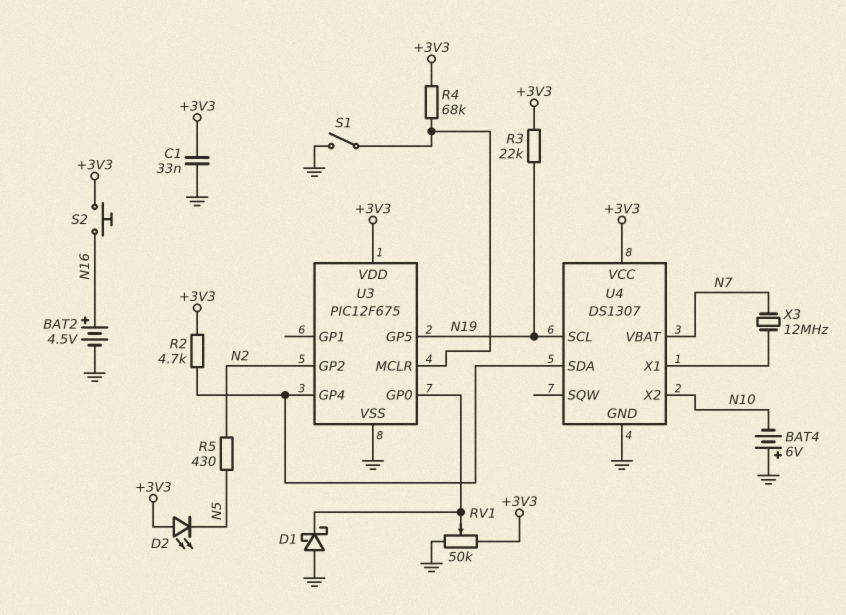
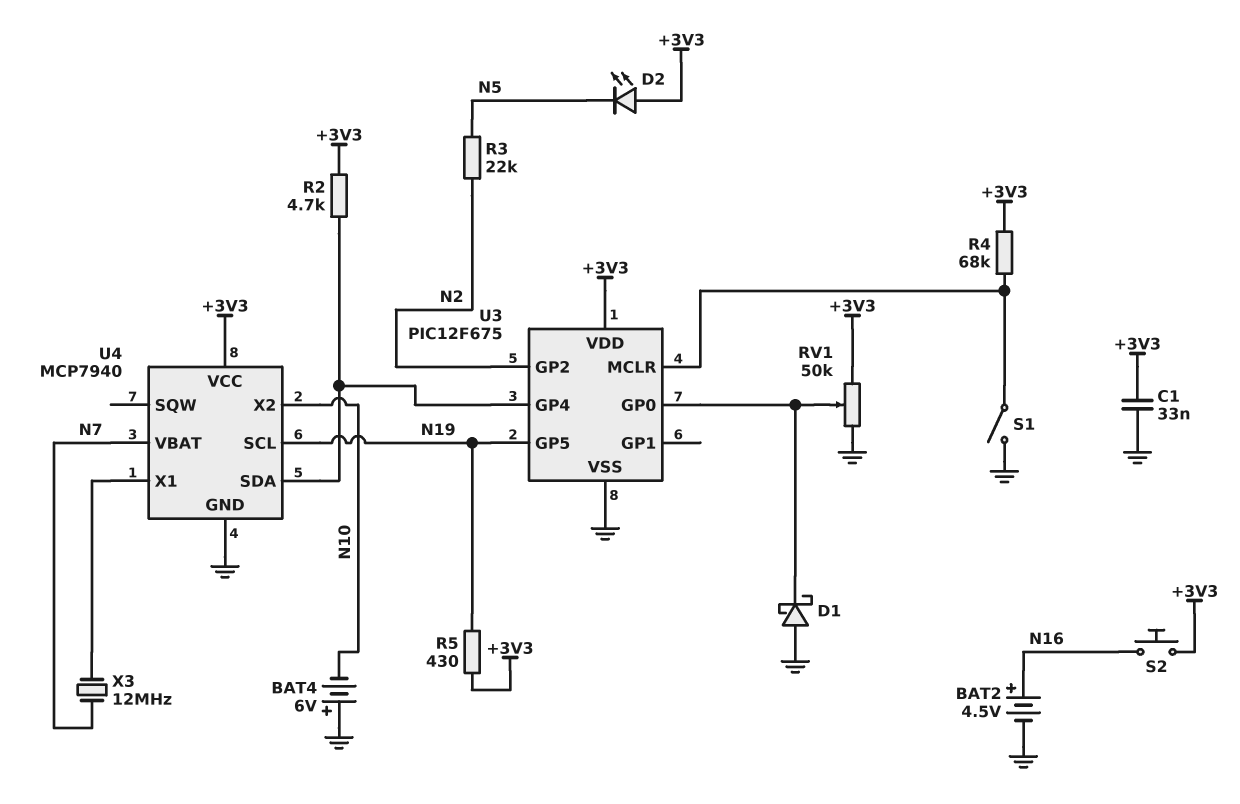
R3: 22k (+3V3, N19) -> 22k (N2, N5)
R5: 430 (N2, N5) -> 430 (+3V3, N19)
U4: DS1307 -> MCP7940

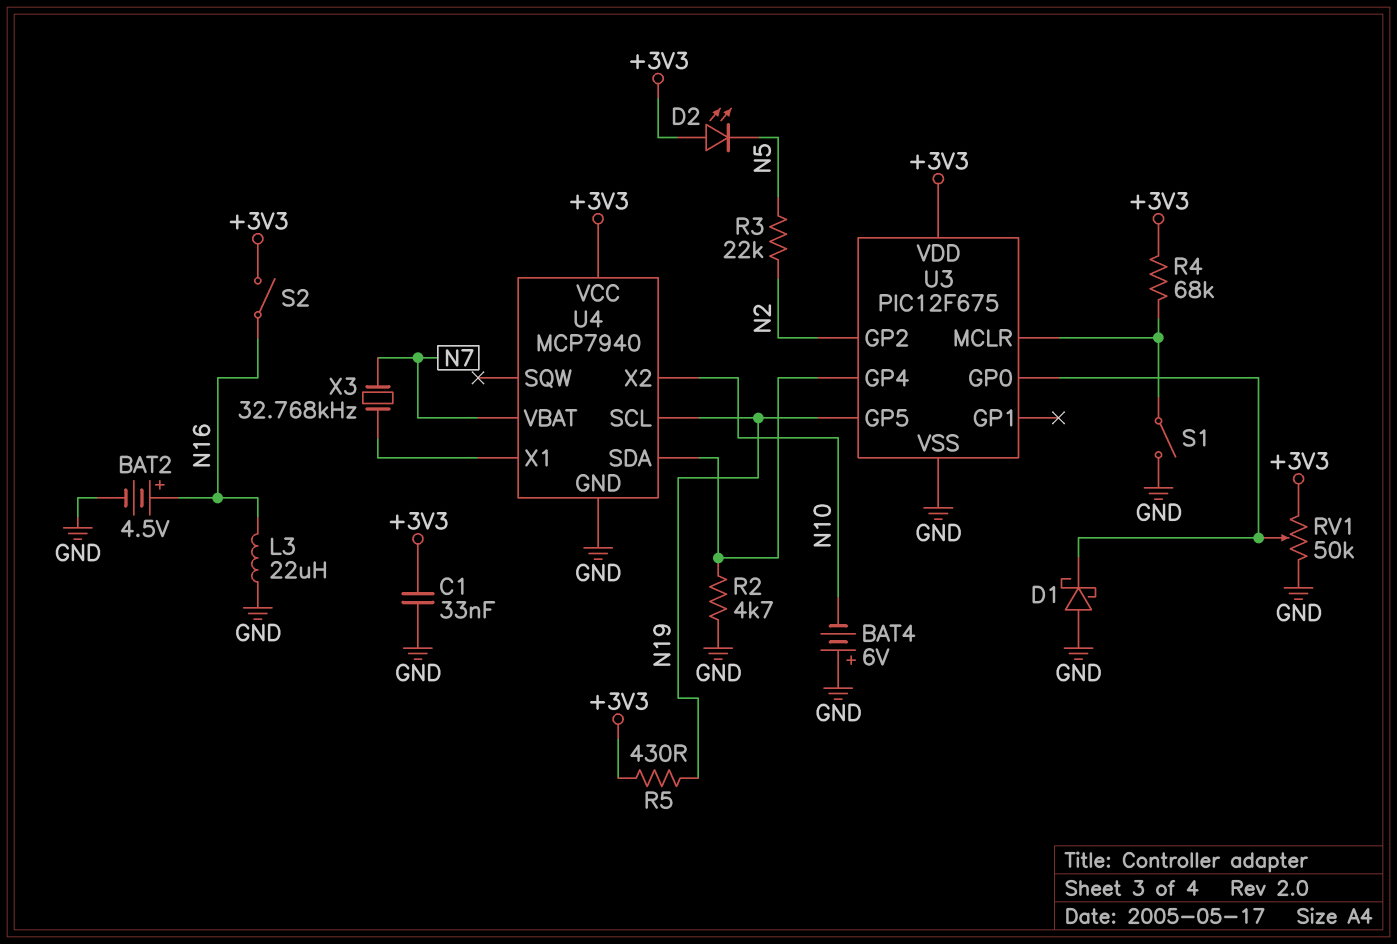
L3: none -> 22uH (GND, N16)
R2: 4.7k (+3V3, U3/GP4) -> 4.7k (GND, U3/GP4)
S2: button (+3V3, N16) -> switch (+3V3, N16)
X3: 12MHz (N7, U4/X1) -> 32.768kHz (N7, U4/X1)

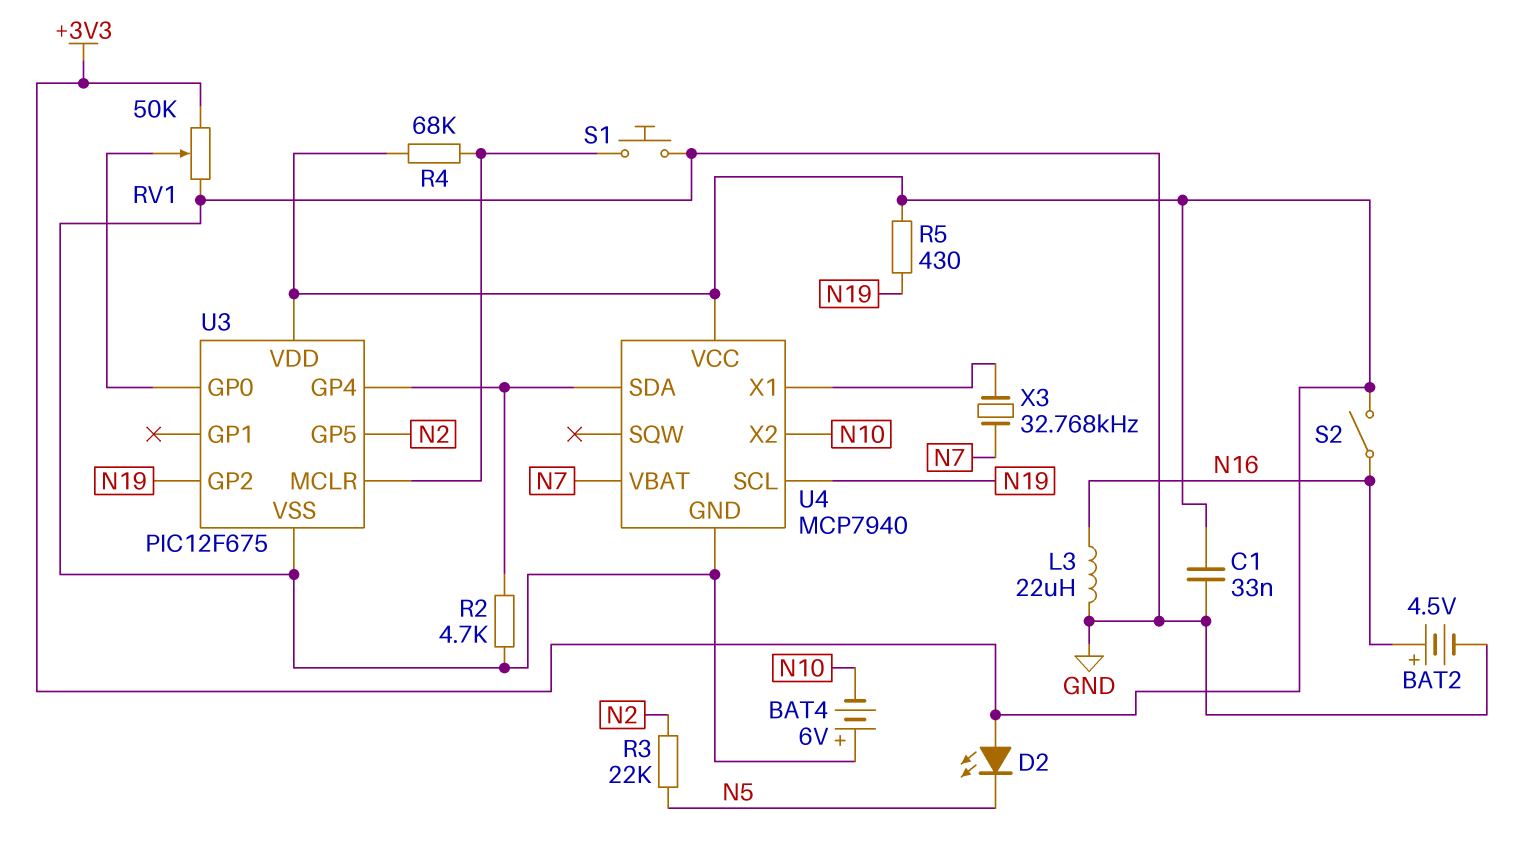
D1: schottky (A GND, K U3/GP0) -> none
S1: switch (GND, U3/MCLR) -> button (GND, U3/MCLR)
U3 pin GP2: N2 -> N19
U3 pin GP5: N19 -> N2

